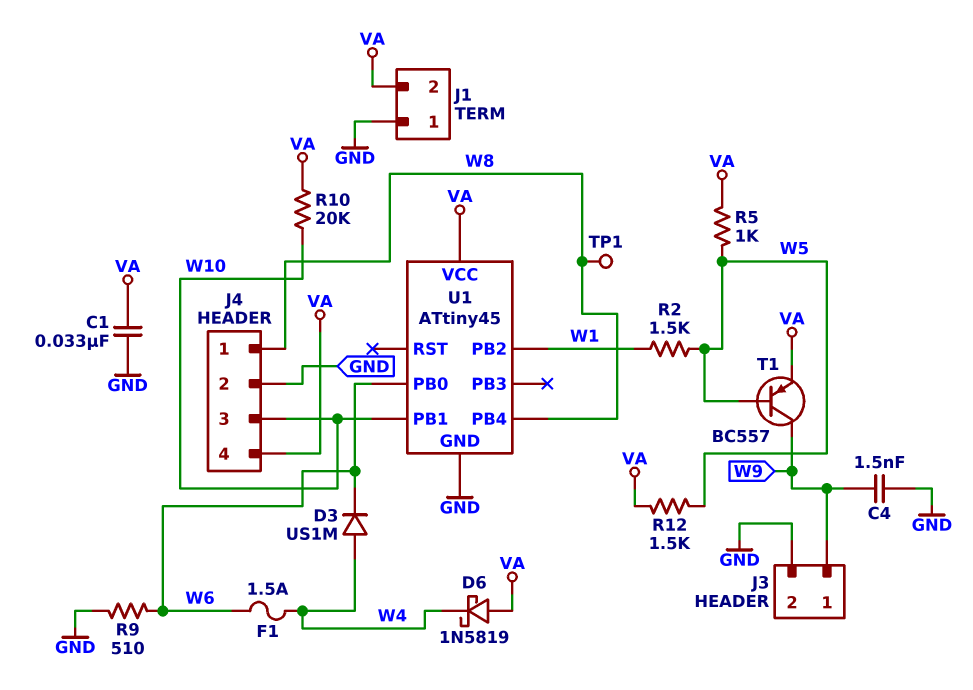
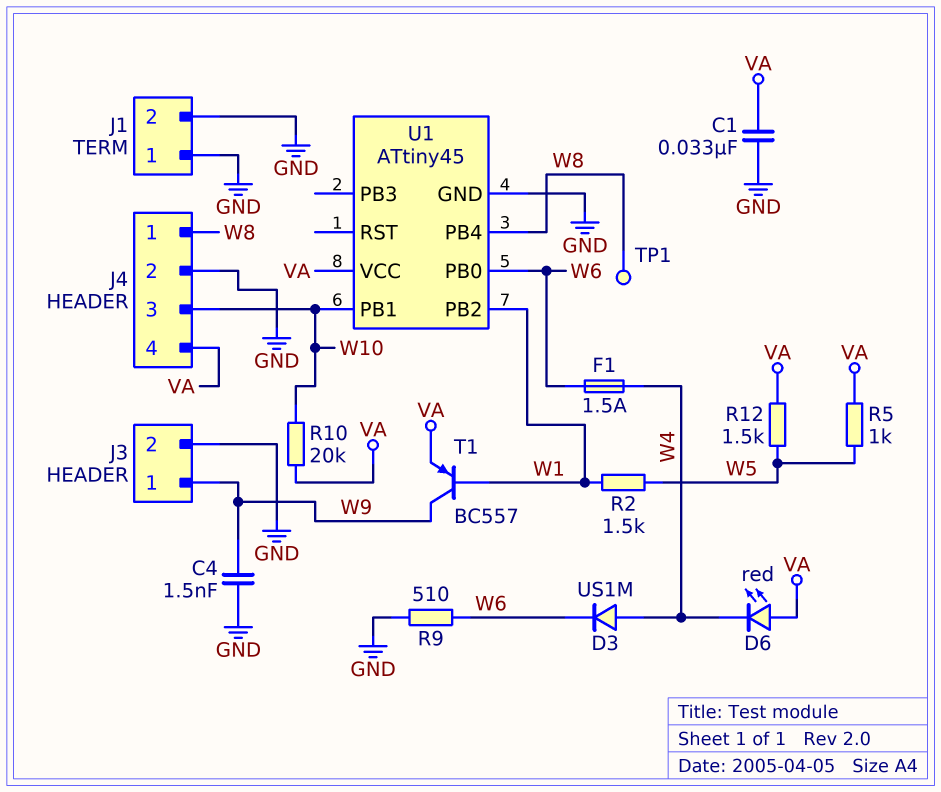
D6: schottky 1N5819 (A VA, K W4) -> LED red (A VA, K W4)
J1 pin 2: VA -> GND
T1: PNP BC557 (B W5, C W9, E VA) -> PNP BC557 (B W1, C W9, E VA)

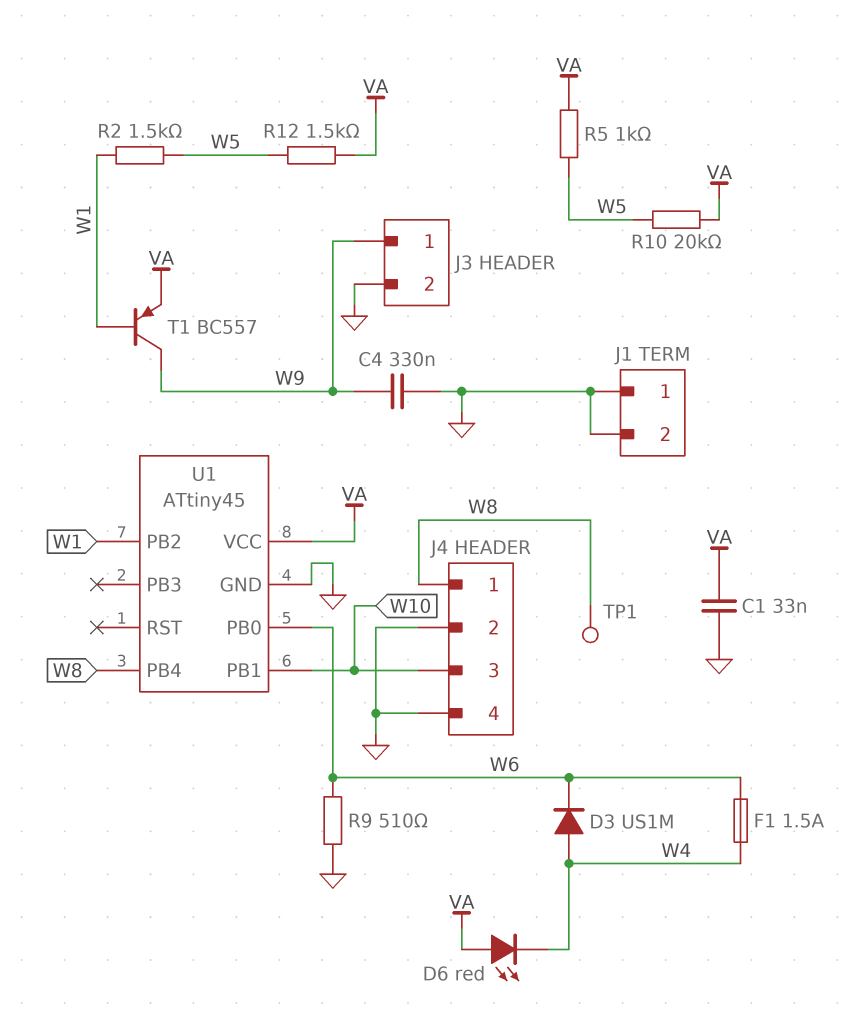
C4: 1.5nF (GND, W9) -> 330nF (GND, W9)
J4 pin 4: VA -> GND
R10: 20k (VA, W10) -> 20k (VA, W5)

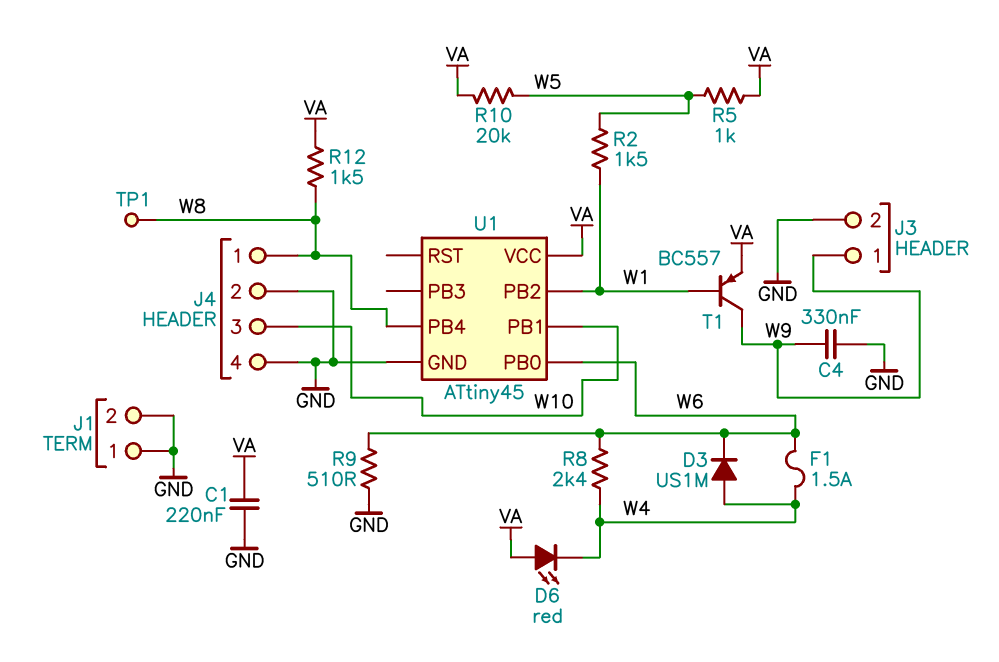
C1: 33nF (GND, VA) -> 220nF (GND, VA)
R8: none -> 2.4k (W4, W6)
R12: 1.5k (VA, W5) -> 1.5k (VA, W8)

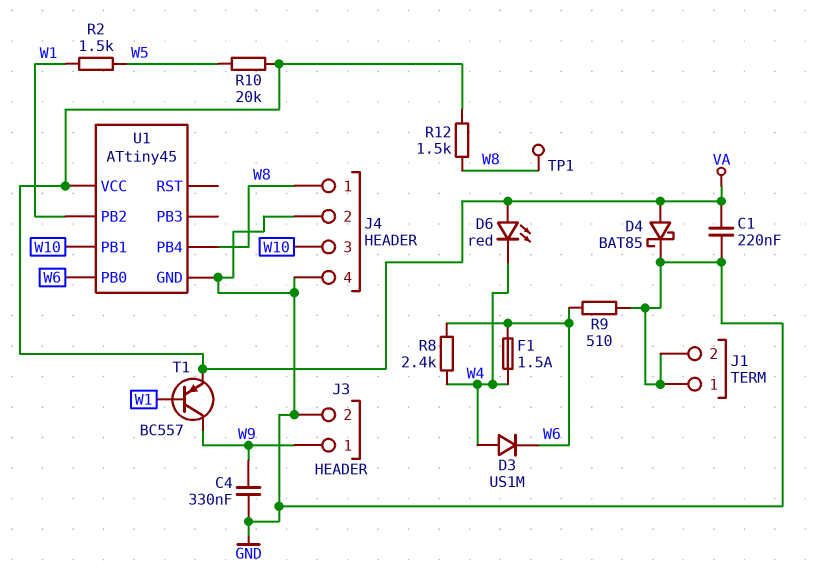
D4: none -> schottky BAT85 (A VA, K GND)
R5: 1k (VA, W5) -> none

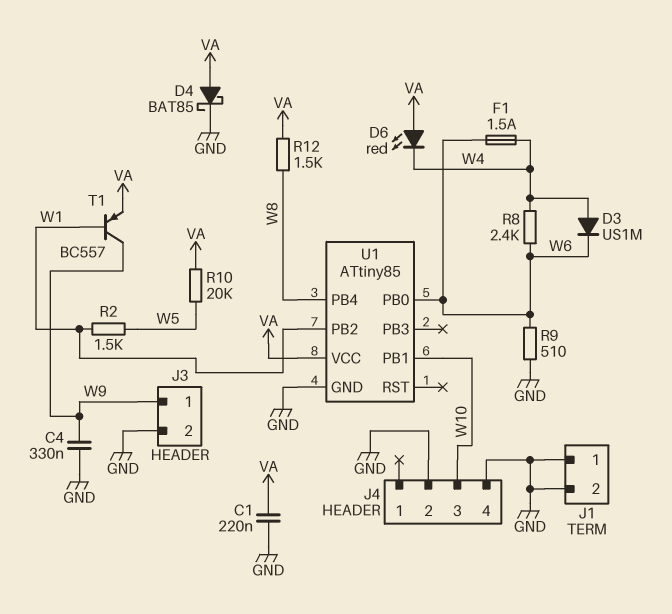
J4 pin 1: W8 -> none
TP1: test point (W8) -> none
U1: ATtiny45 -> ATtiny85

